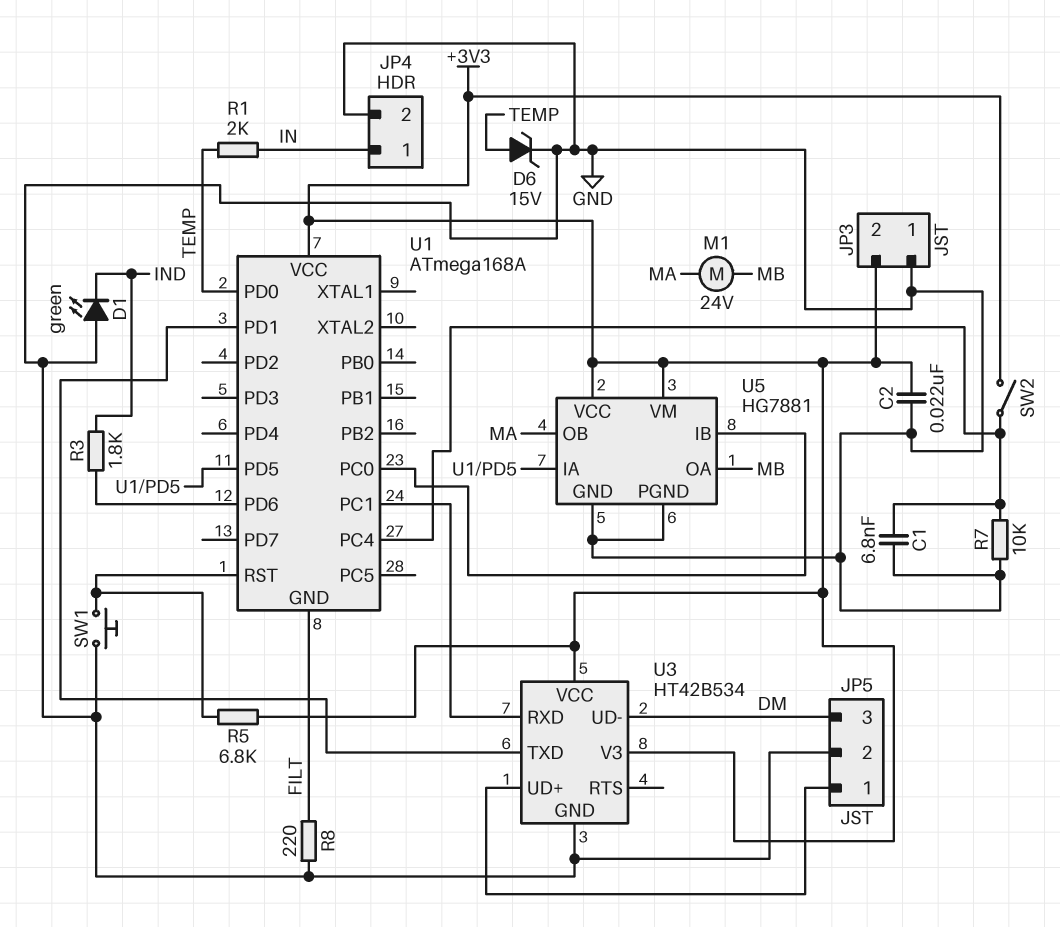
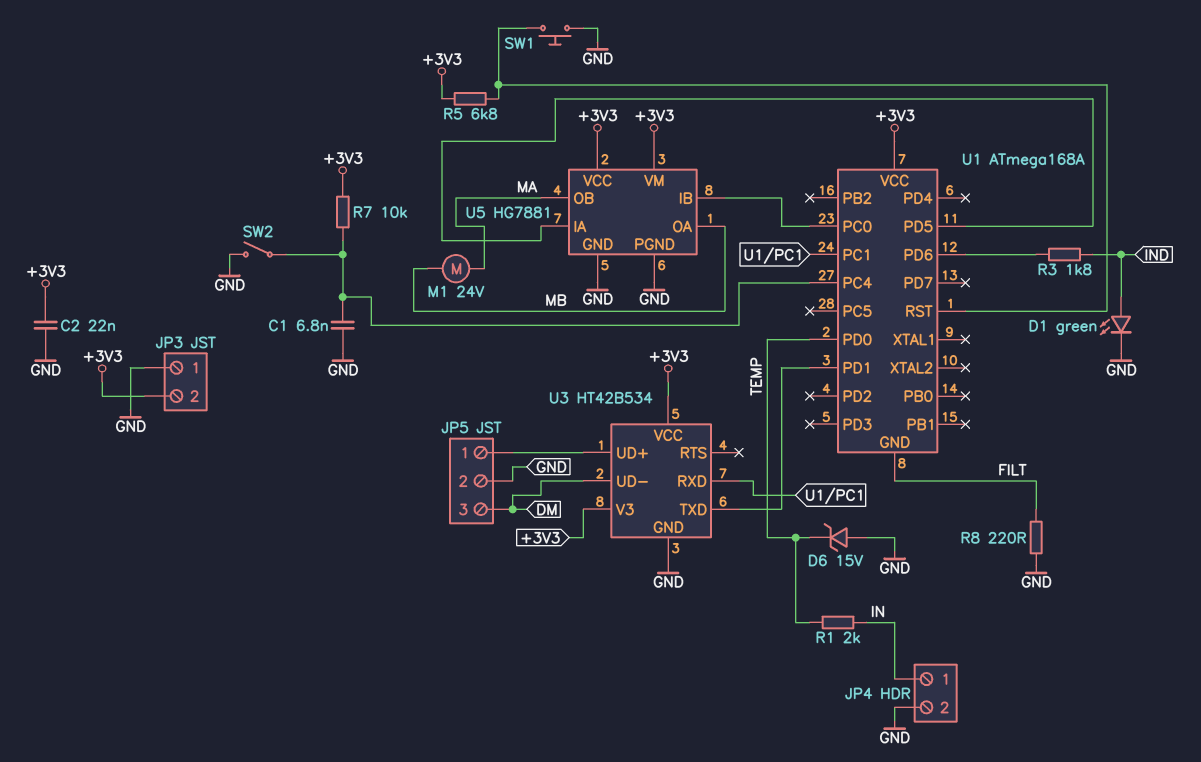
D1: LED green (A GND, K IND) -> LED green (A IND, K GND)
D6: zener 15V (A TEMP, K GND) -> zener 15V (A GND, K TEMP)
R7: 10k (GND, U1/PC4) -> 10k (+3V3, U1/PC4)
SW2: switch (+3V3, U1/PC4) -> switch (GND, U1/PC4)

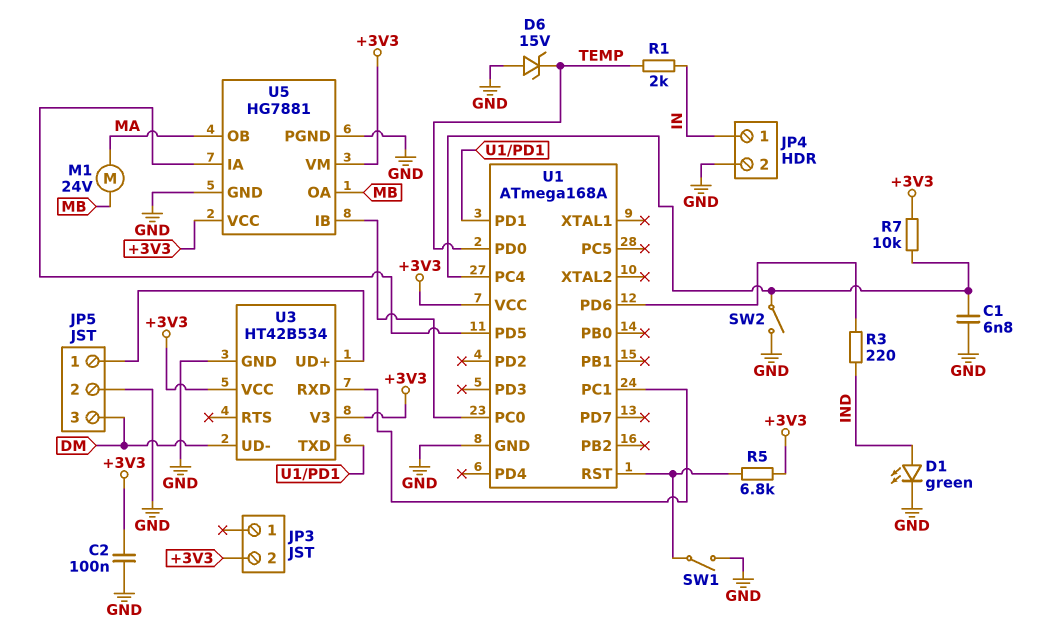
C2: 22nF (+3V3, GND) -> 100nF (+3V3, GND)
JP3 pin 1: GND -> none
R3: 1.8k (IND, U1/PD6) -> 220 (IND, U1/PD6)
R8: 220 (FILT, GND) -> none
SW1: button (GND, U1/RST) -> switch (GND, U1/RST)
U1 pin GND: FILT -> GND

